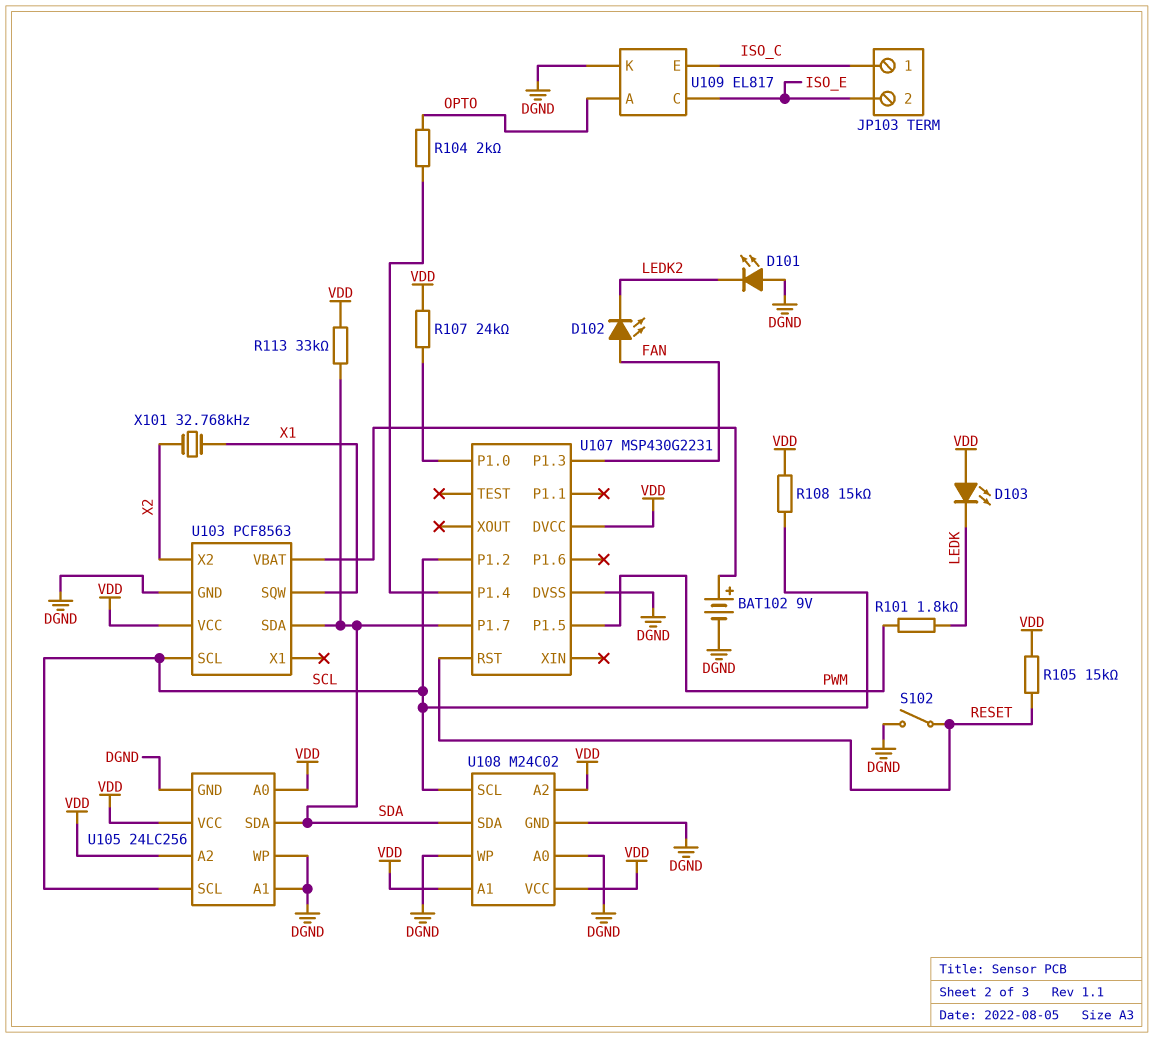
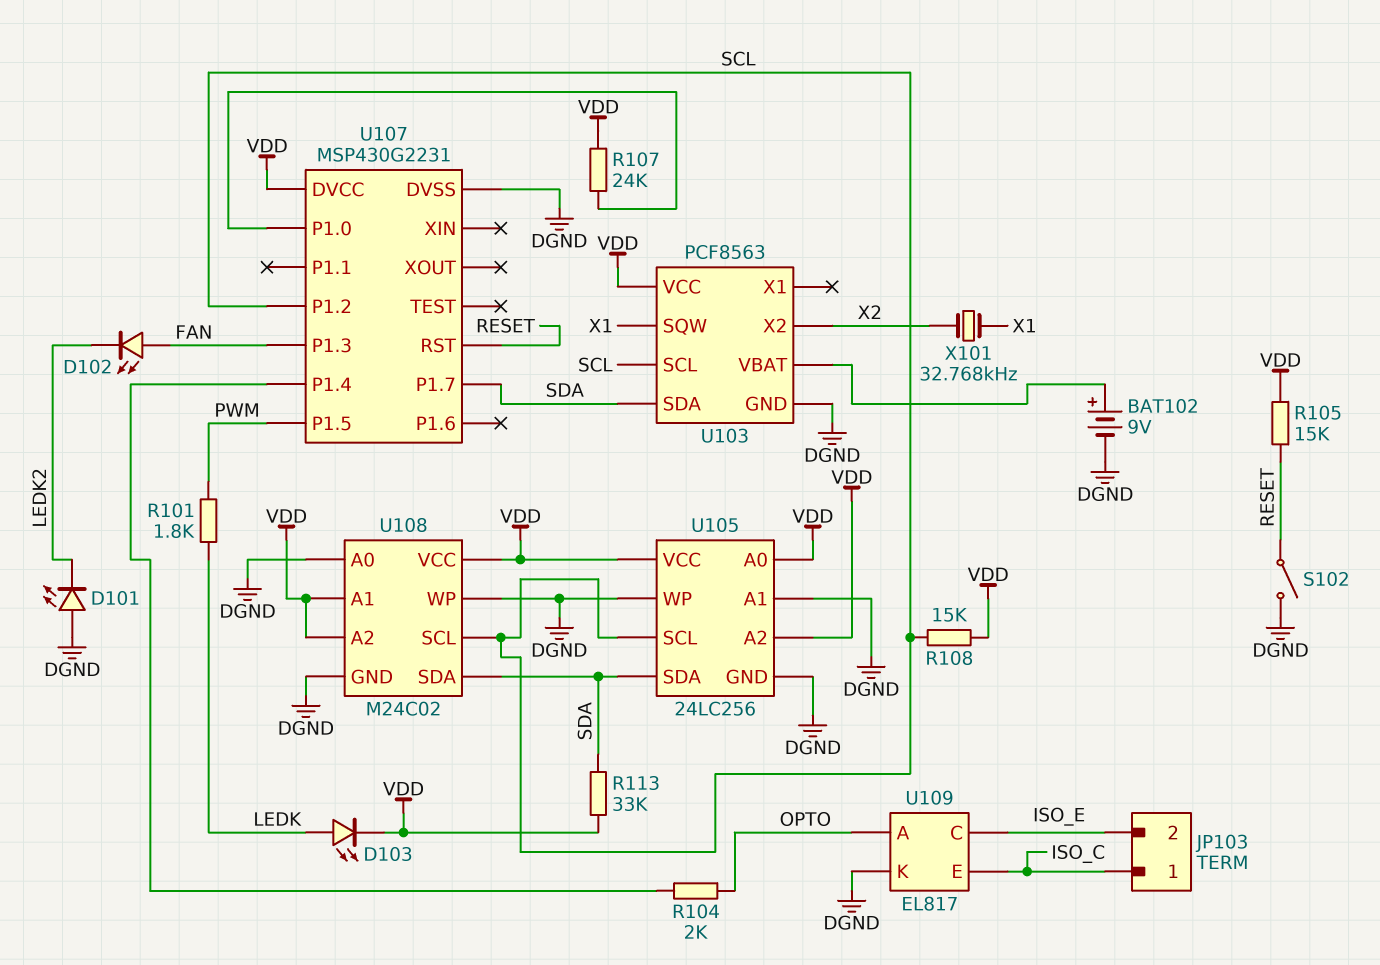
D103: LED (A VDD, K LEDK) -> LED (A LEDK, K VDD)

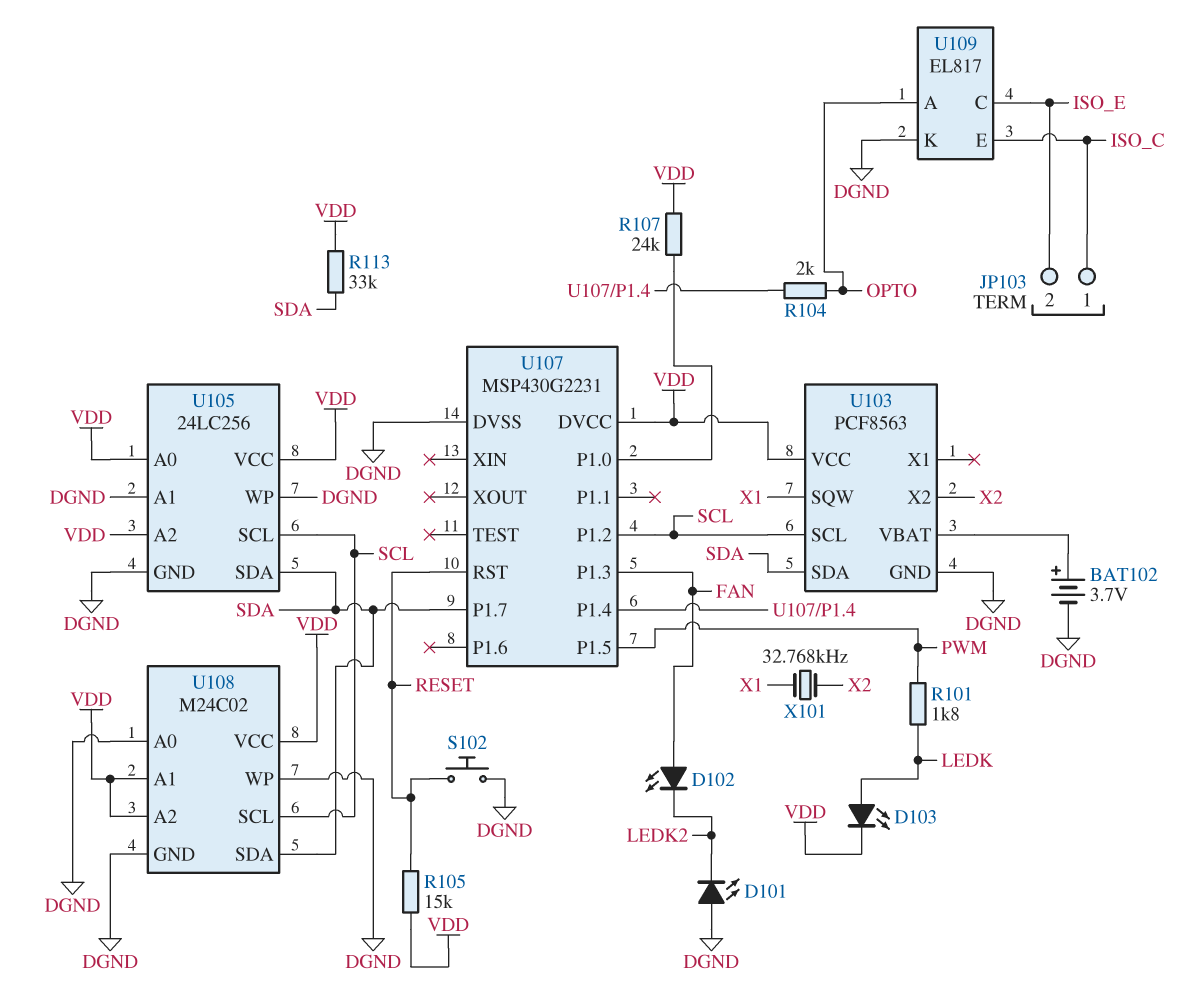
BAT102: 9V (plus U103/VBAT, minus DGND) -> 3.7V (plus U103/VBAT, minus DGND)
R108: 15k (SCL, VDD) -> none
S102: switch (DGND, RESET) -> button (DGND, RESET)

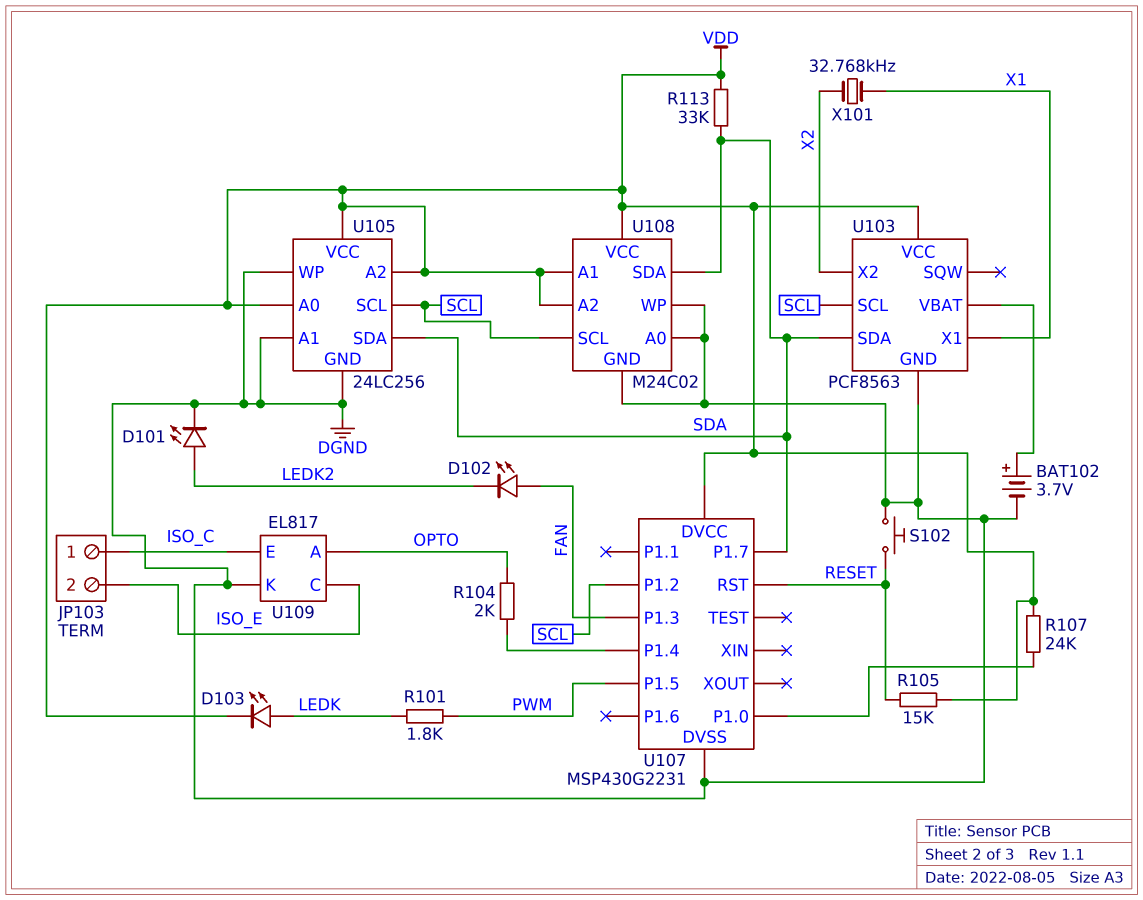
D101: LED (A DGND, K LEDK2) -> LED (A LEDK2, K DGND)
U103 pin SQW: X1 -> none
U103 pin X1: none -> X1

